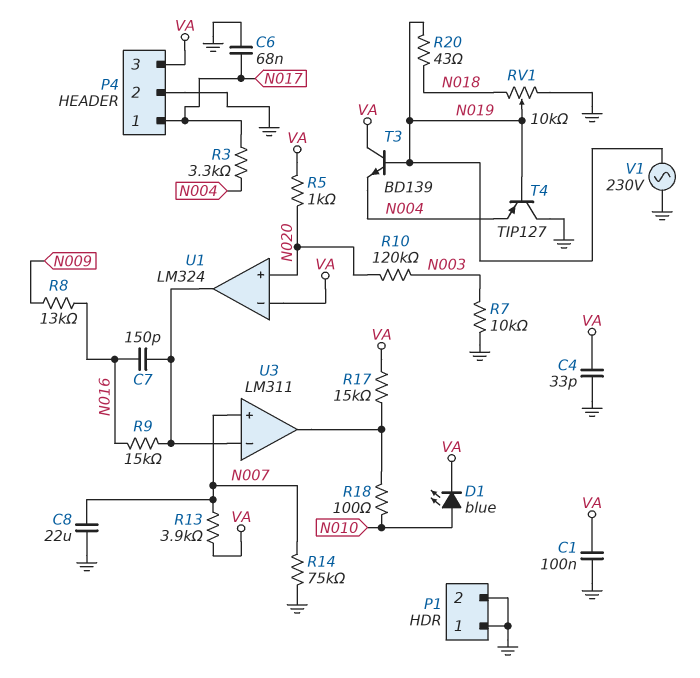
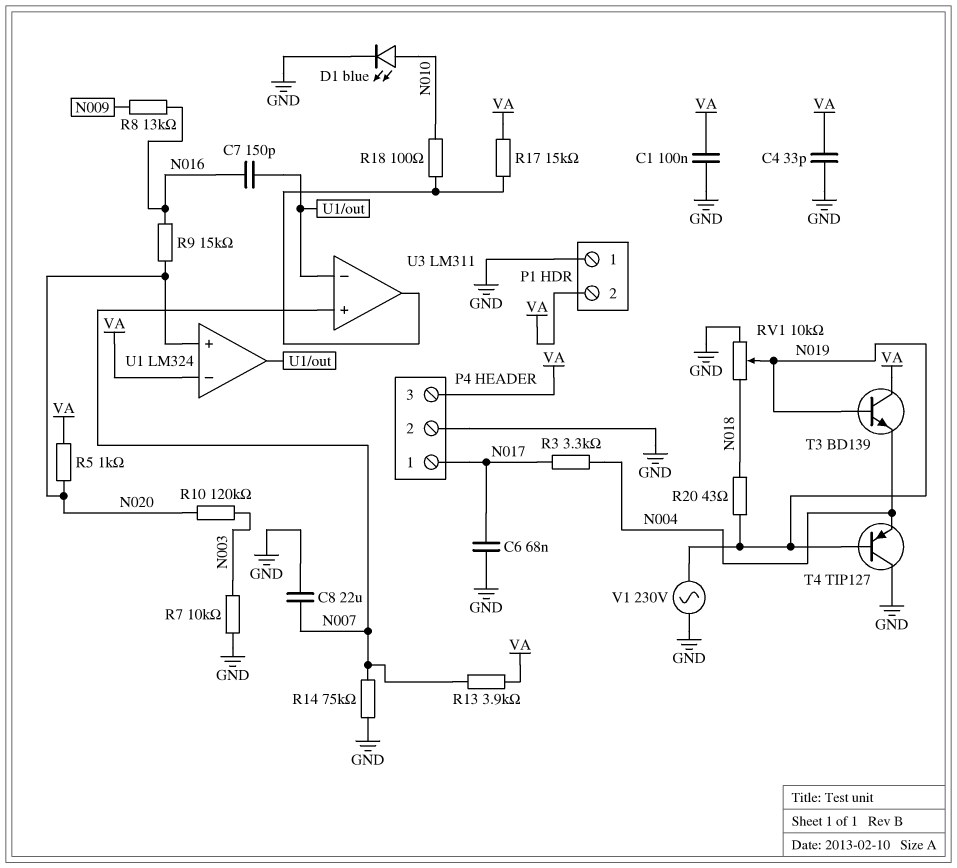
D1: LED blue (A N010, K VA) -> LED blue (A N010, K GND)
P1 pin 2: GND -> VA
R9: 15k (N016, U1/out) -> 15k (N016, N020)

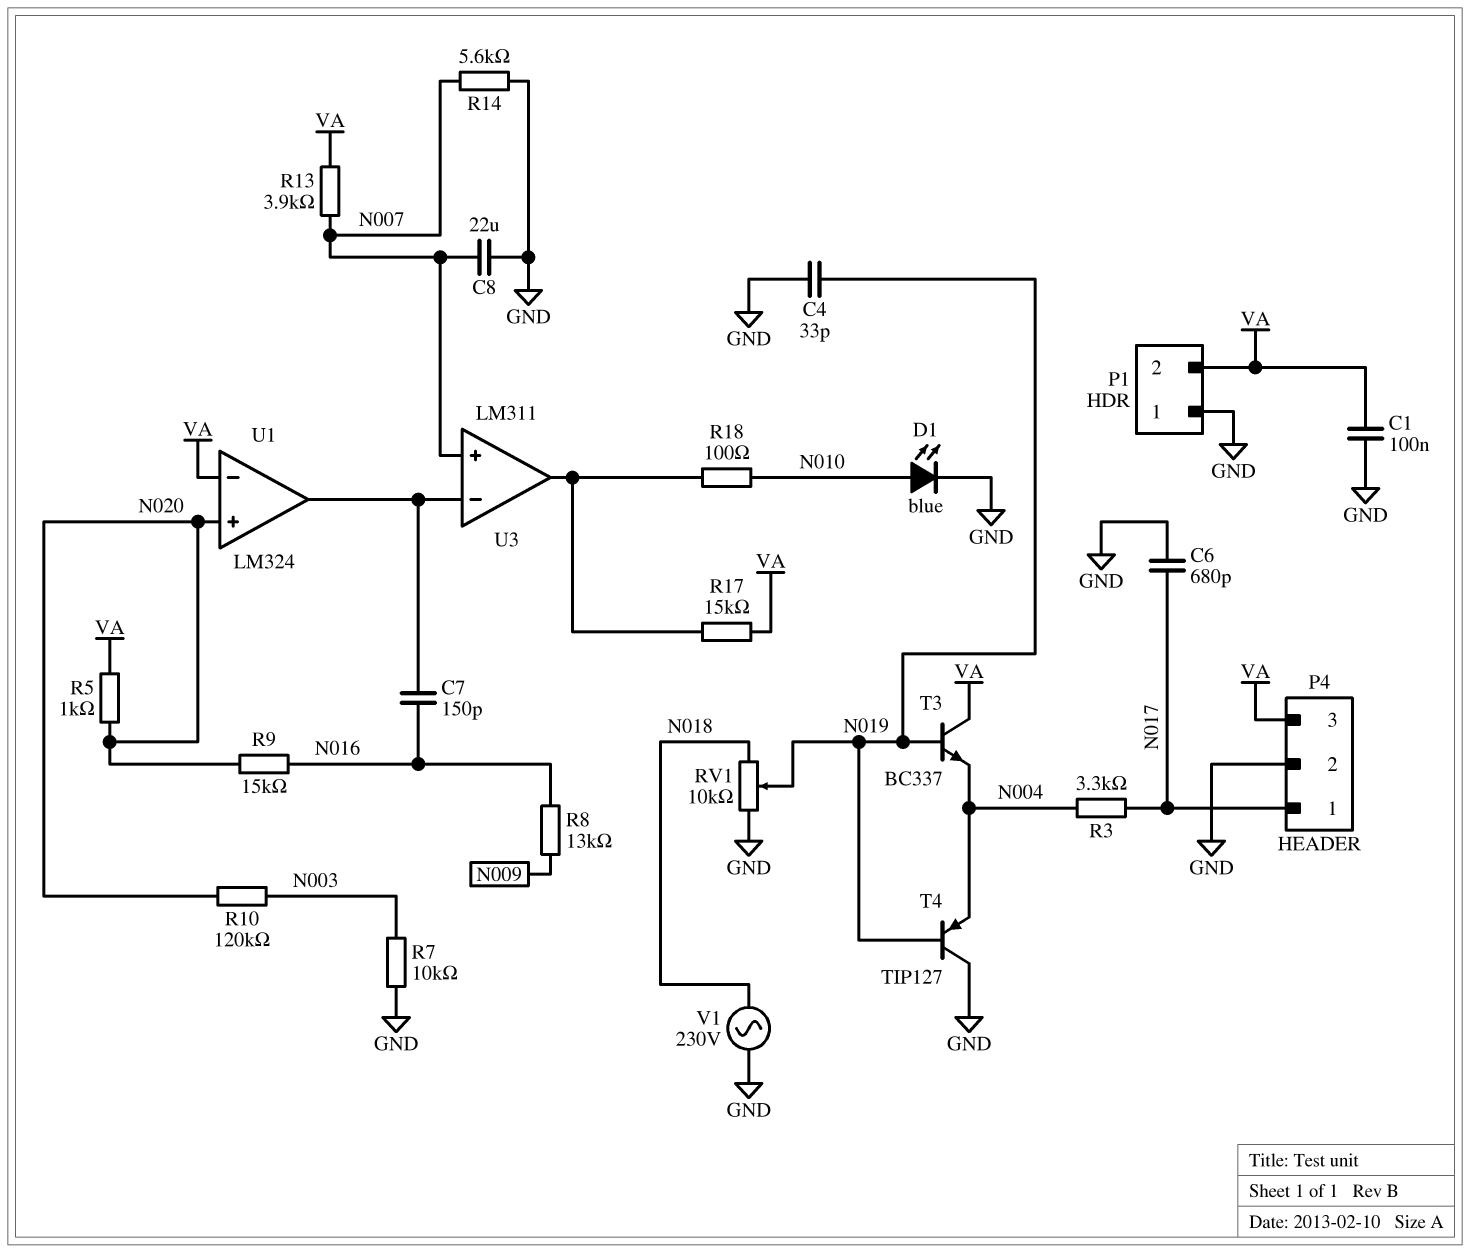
C4: 33pF (GND, VA) -> 33pF (GND, N019)
C6: 68nF (GND, N017) -> 680pF (GND, N017)
R14: 75k (GND, N007) -> 5.6k (GND, N007)
R20: 43 (N018, N019) -> none
T3: NPN BD139 (B N019, C VA, E N004) -> NPN BC337 (B N019, C VA, E N004)
V1: AC 230V (GND, N019) -> AC 230V (GND, N018)

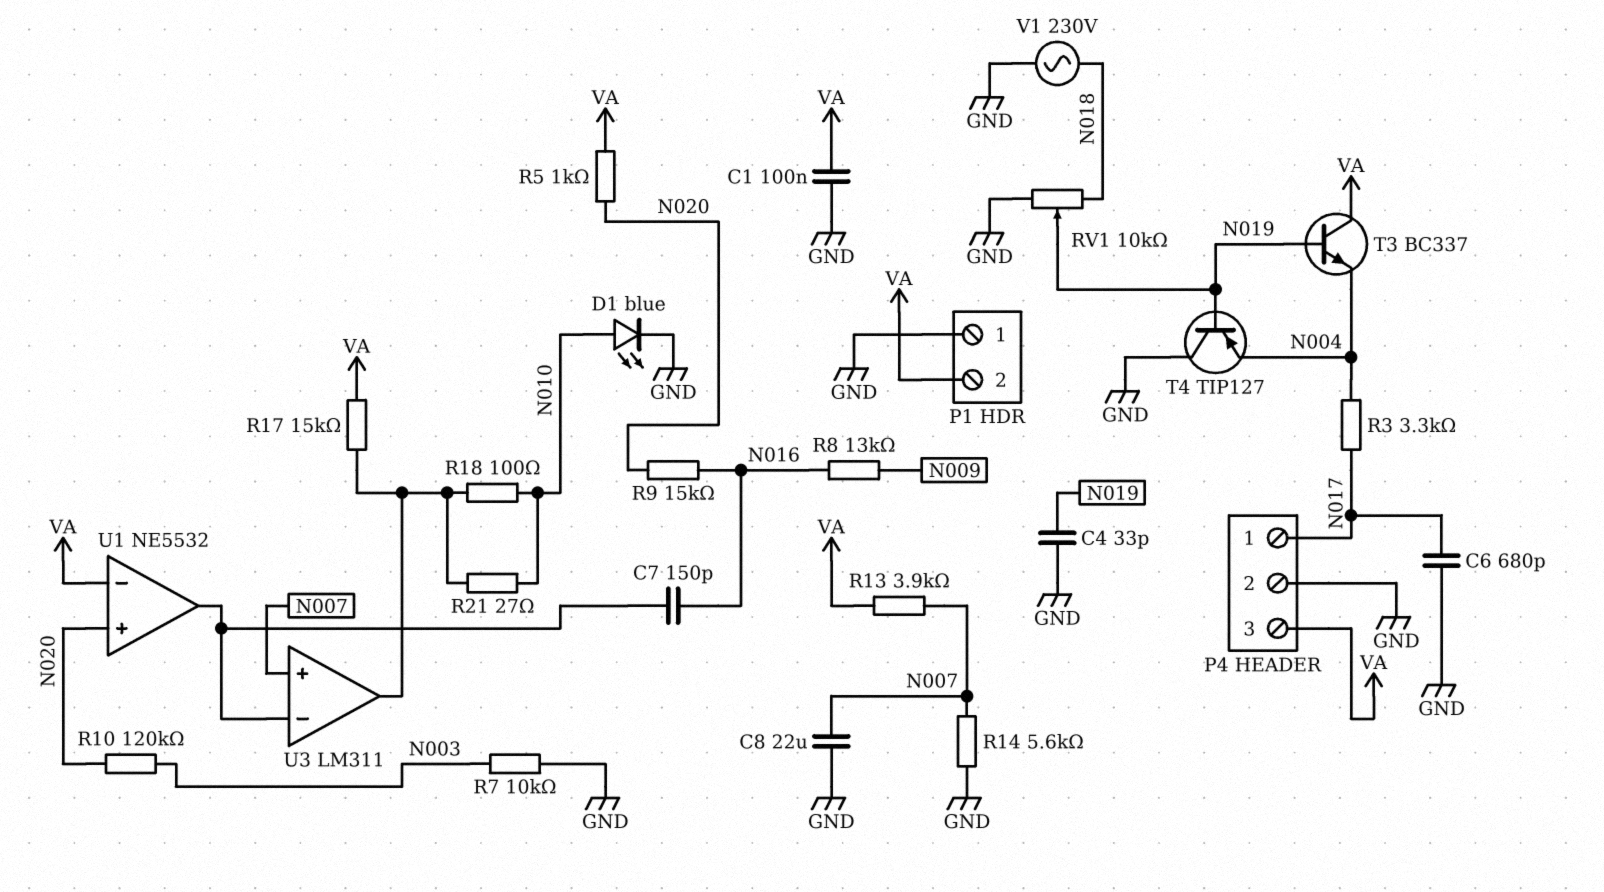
R21: none -> 27 (N010, U3/out)
U1: LM324 -> NE5532

